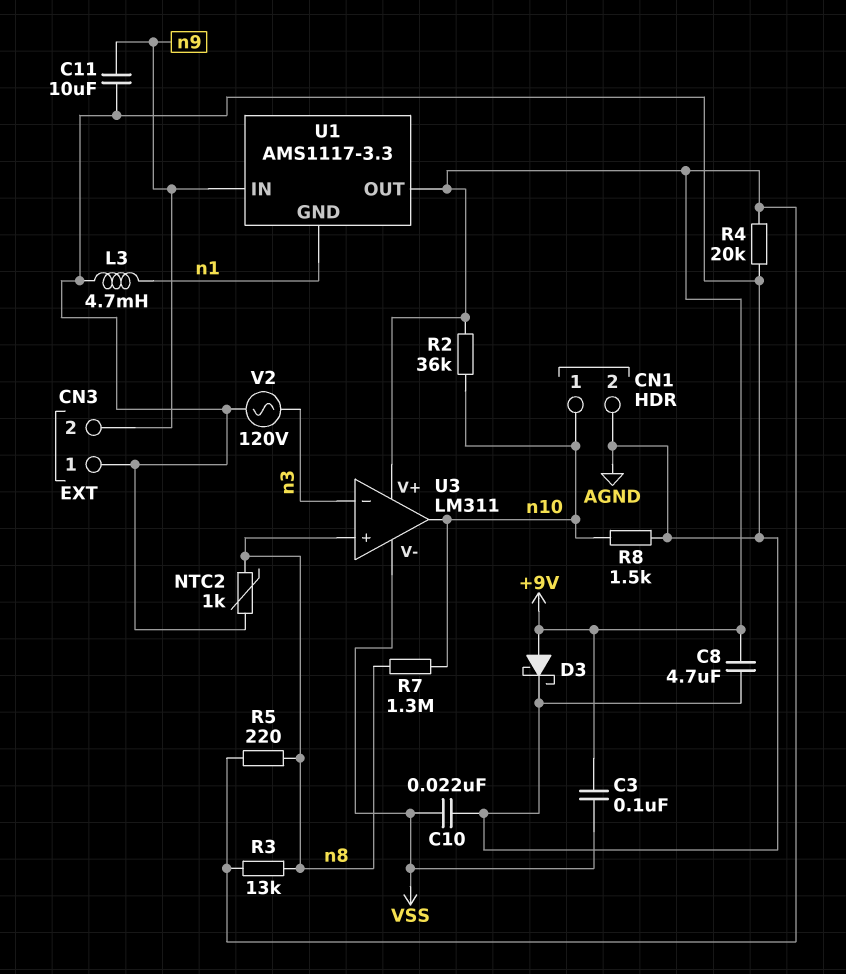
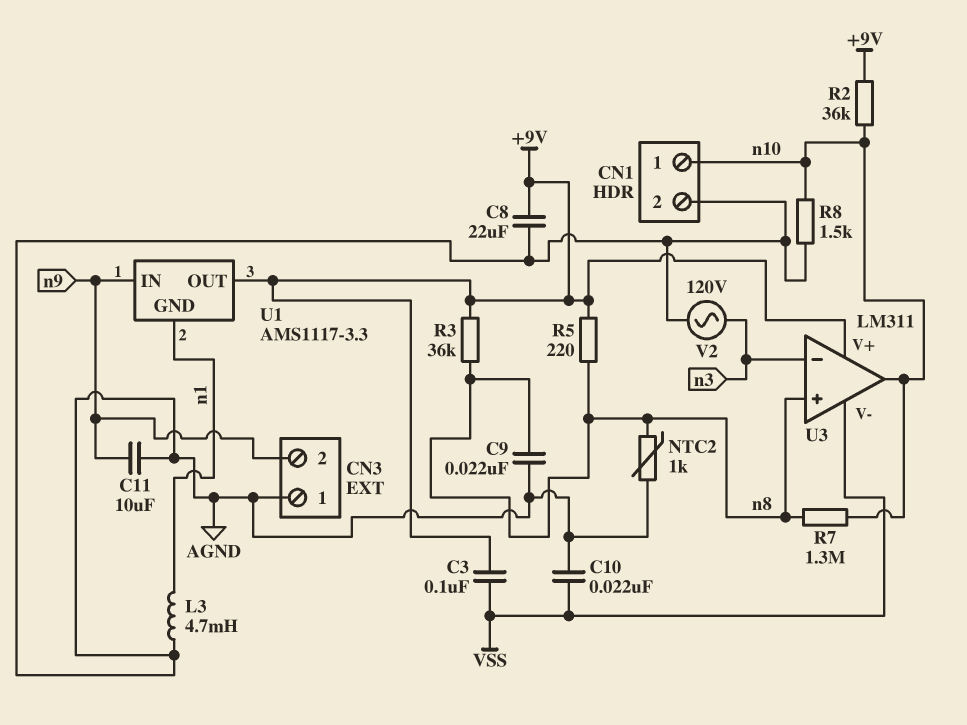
C8: 4.7uF (+9V, AGND) -> 22uF (+9V, AGND)
C9: none -> 22nF (AGND, n8)
D3: schottky (A +9V, K AGND) -> none
R3: 13k (+9V, n8) -> 36k (+9V, n8)
R4: 20k (+9V, AGND) -> none

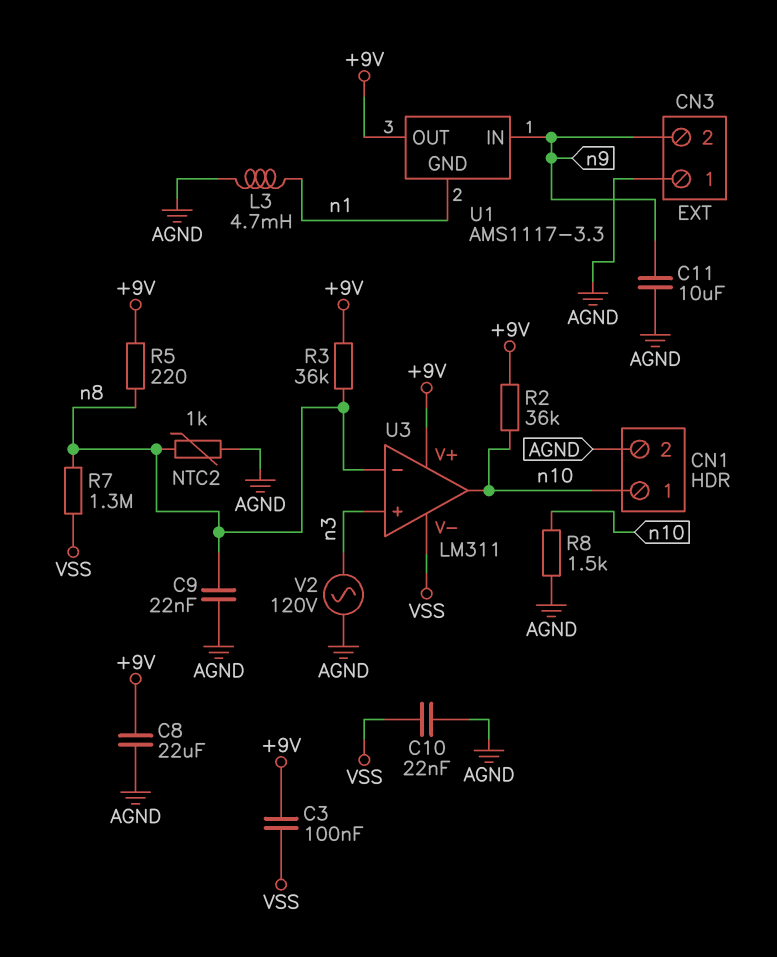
R7: 1.3M (n8, n10) -> 1.3M (VSS, n8)
U3 pin in+: n8 -> n3
U3 pin in-: n3 -> n8

